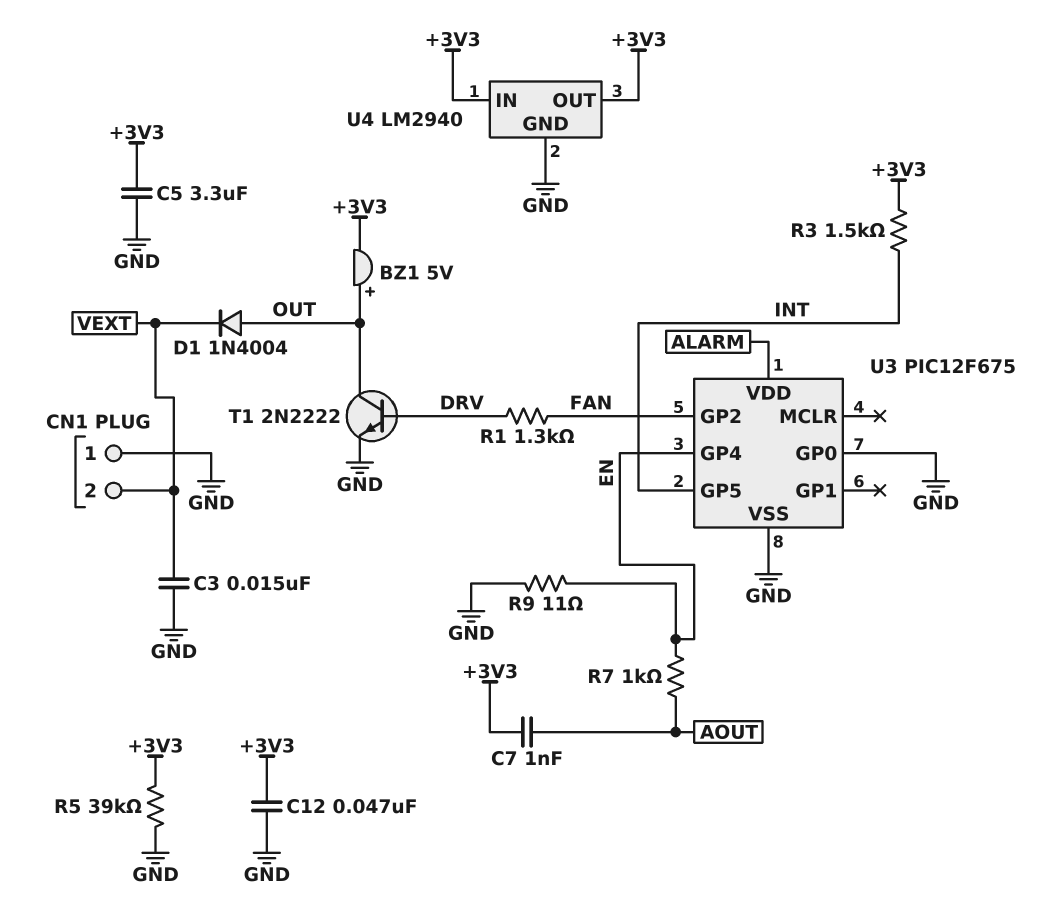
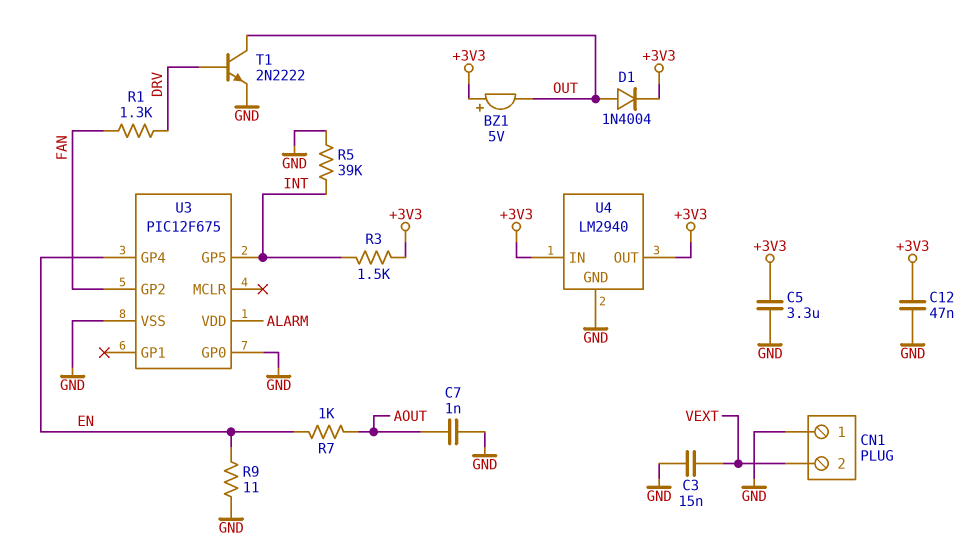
BZ1: buzzer 5V (plus OUT, minus +3V3) -> buzzer 5V (plus +3V3, minus OUT)
C7: 1nF (+3V3, AOUT) -> 1nF (AOUT, GND)
D1: diode 1N4004 (A OUT, K VEXT) -> diode 1N4004 (A OUT, K +3V3)
R5: 39k (+3V3, GND) -> 39k (GND, INT)

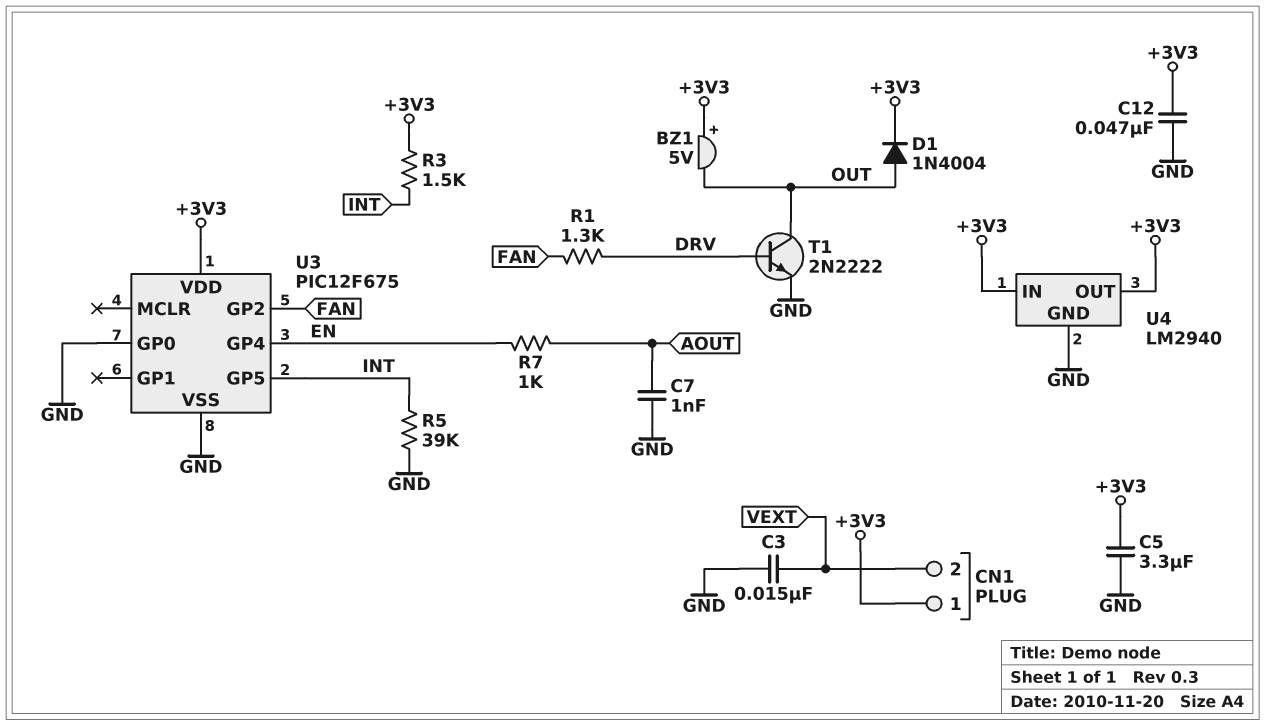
CN1 pin 1: GND -> +3V3
R9: 11 (EN, GND) -> none
U3 pin VDD: ALARM -> +3V3

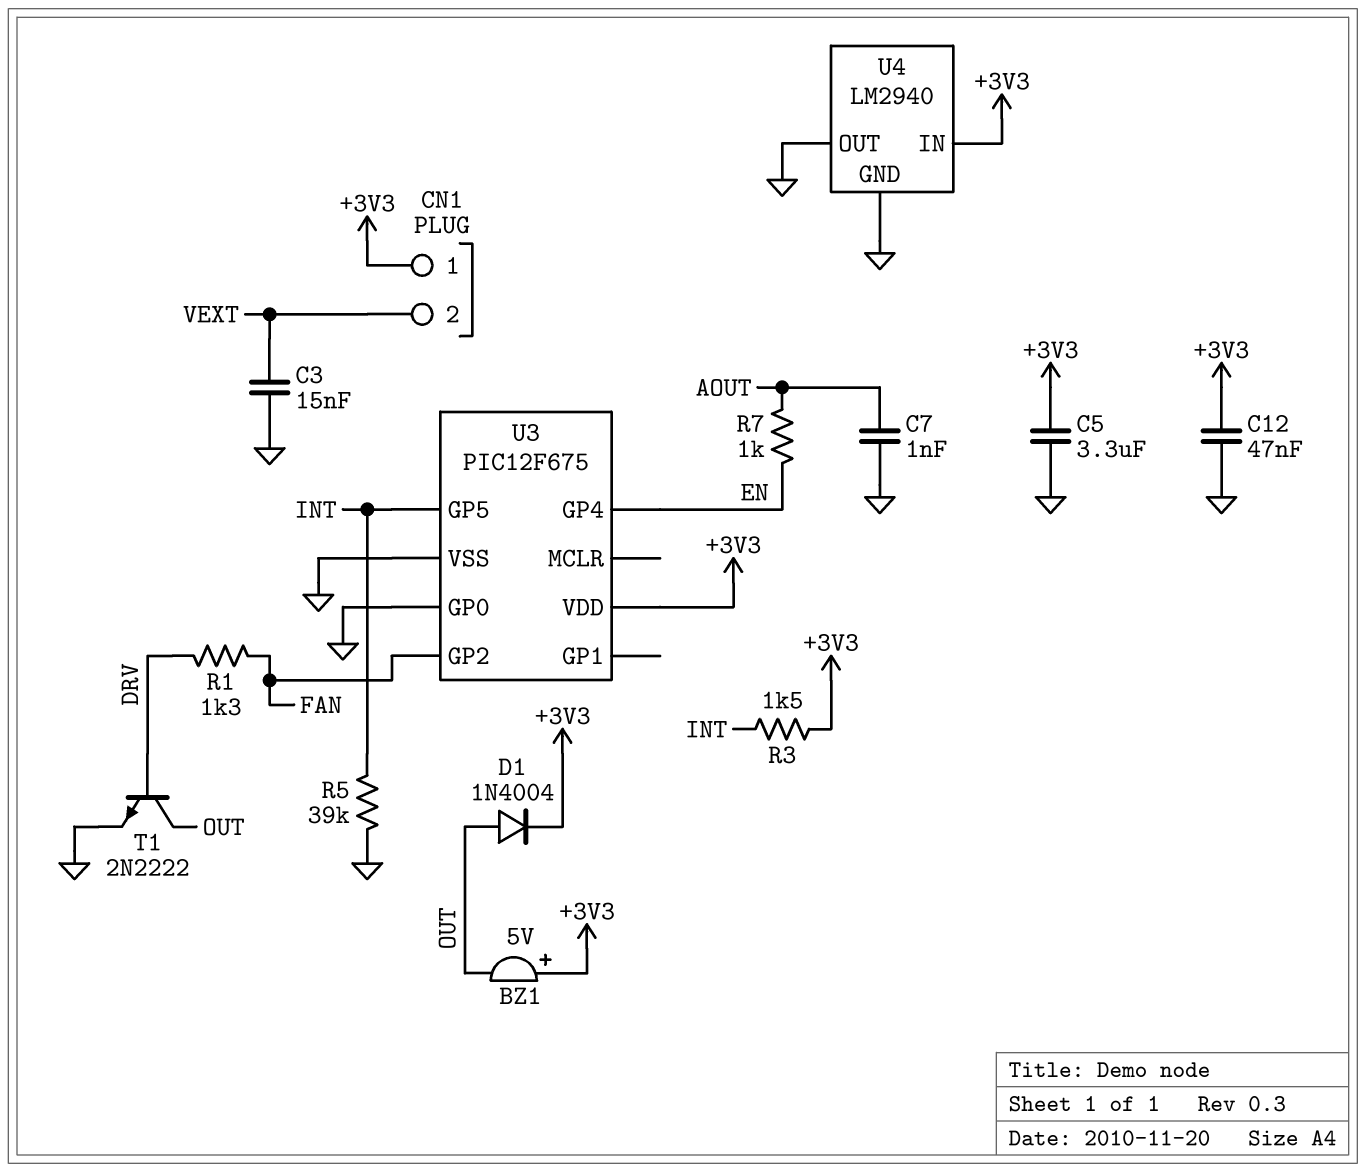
U4 pin OUT: +3V3 -> GND

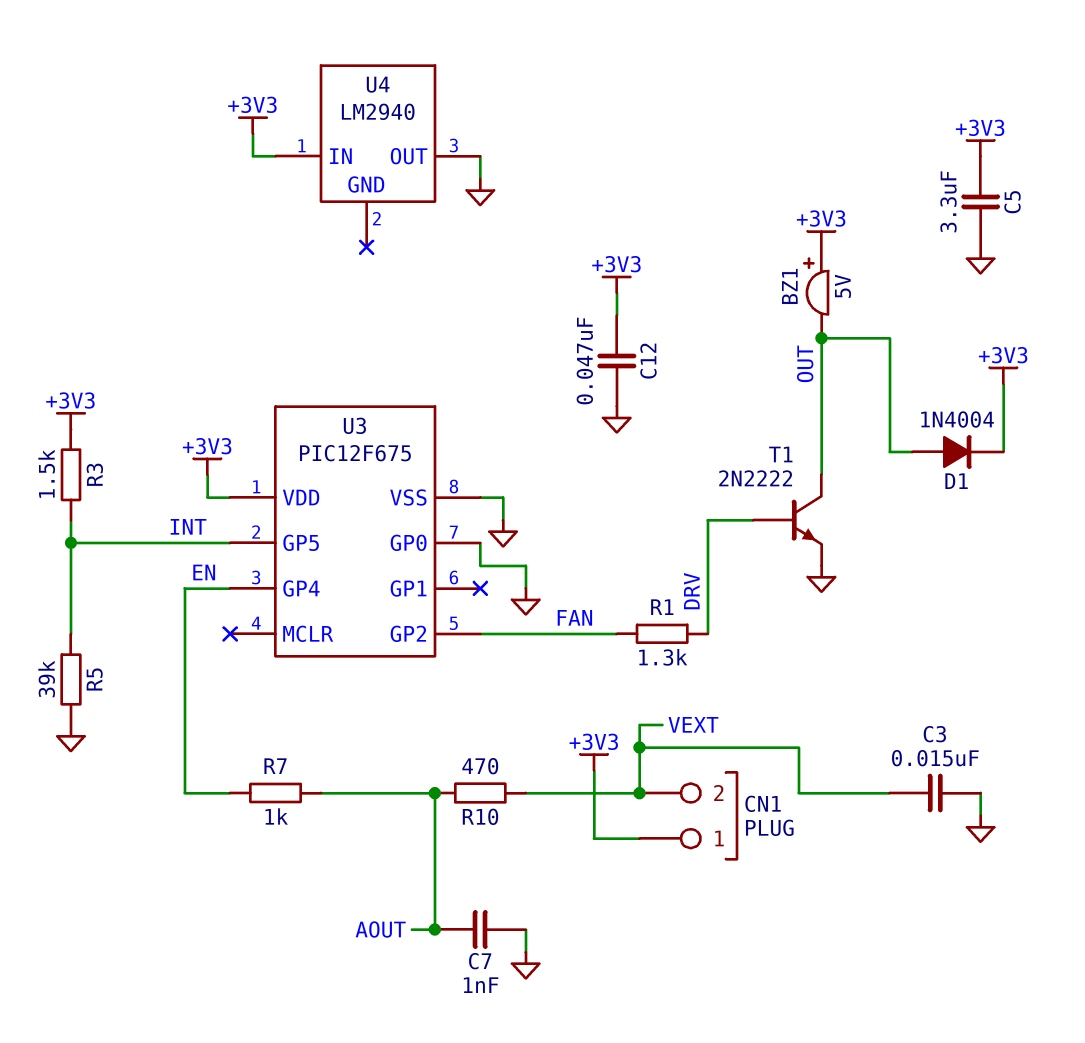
R10: none -> 470 (AOUT, VEXT)
U4 pin GND: GND -> none

